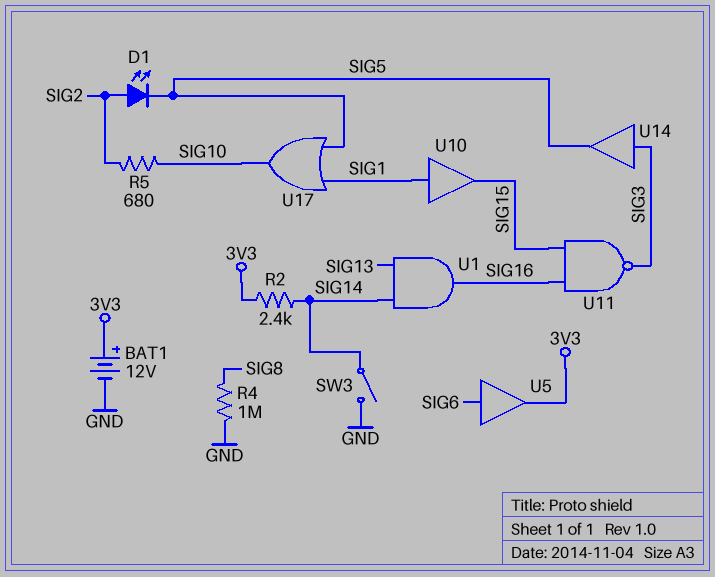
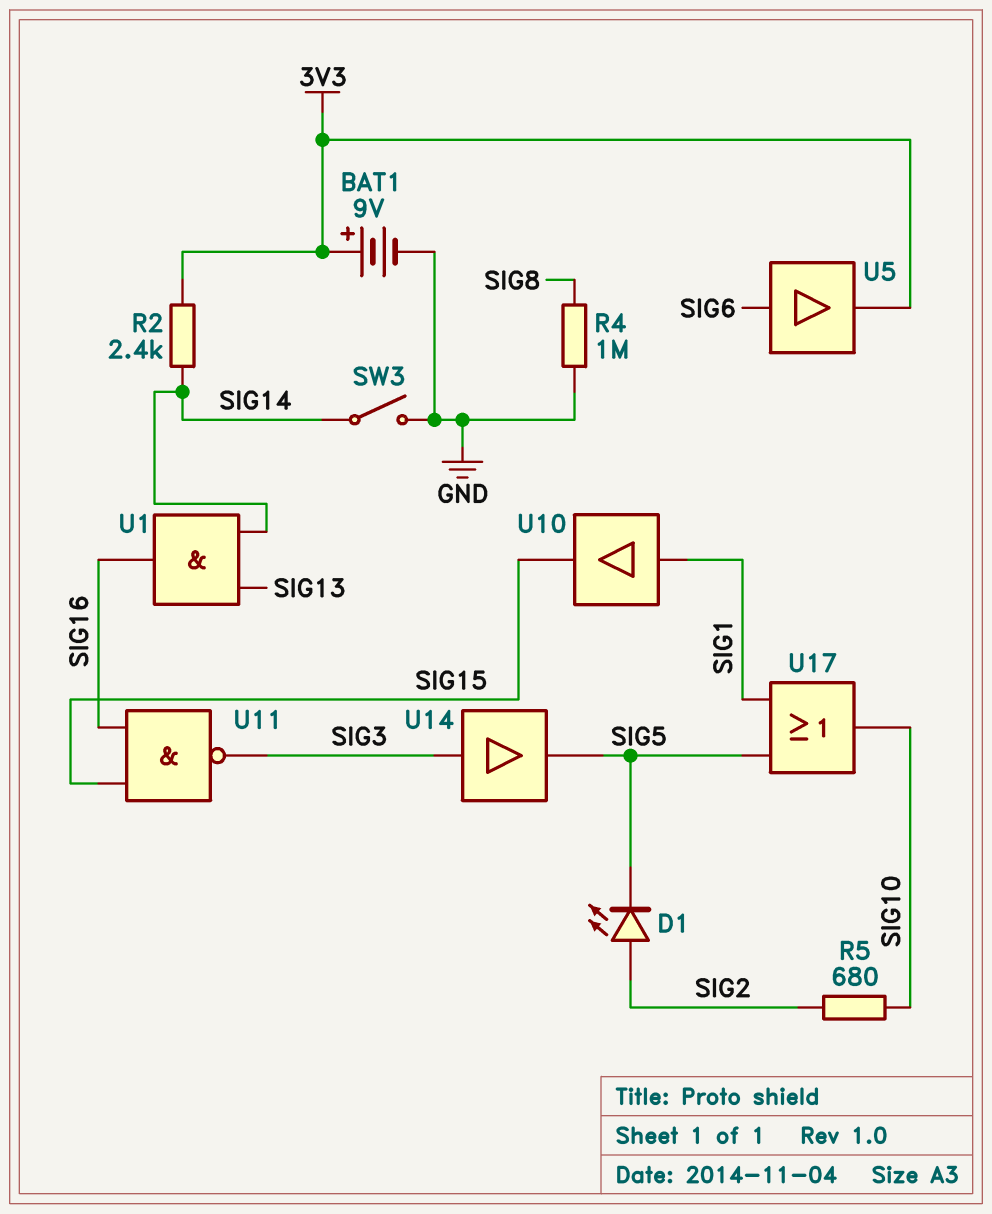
BAT1: 12V (plus 3V3, minus GND) -> 9V (plus 3V3, minus GND)

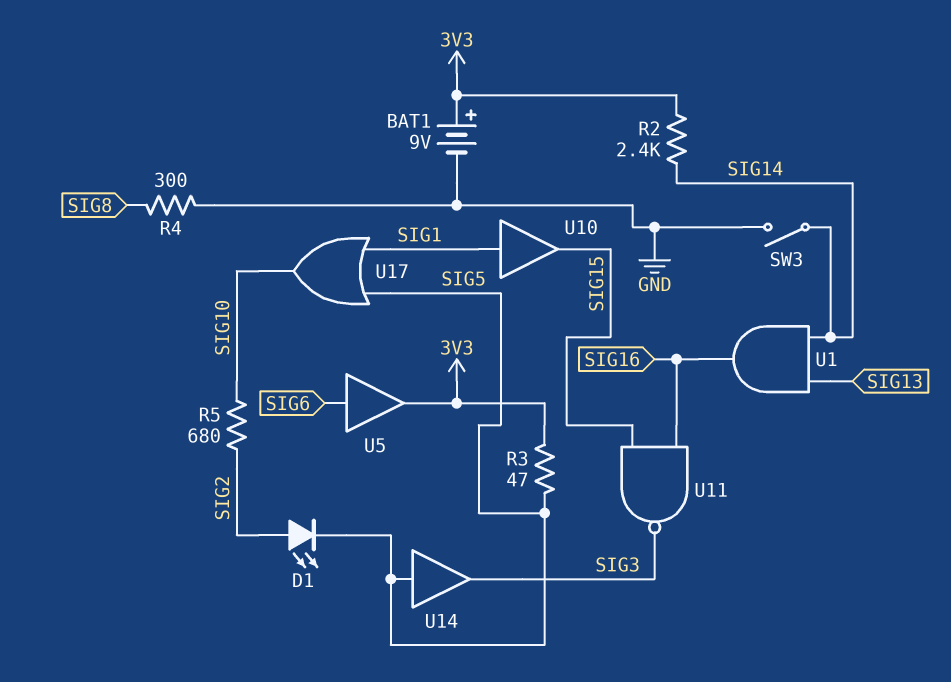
R3: none -> 47 (3V3, SIG5)
R4: 1M (GND, SIG8) -> 300 (GND, SIG8)
U14: buffer (in SIG3, out SIG5) -> buffer (in SIG5, out SIG3)

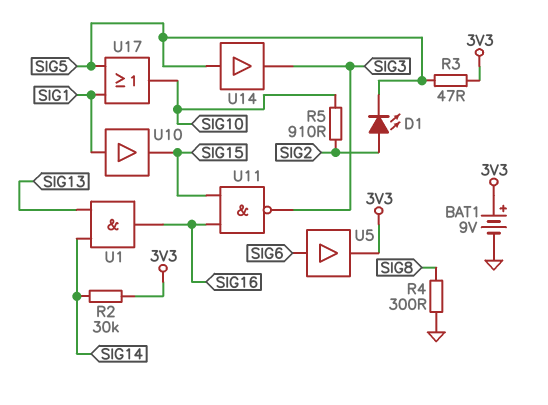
R2: 2.4k (3V3, SIG14) -> 30k (3V3, SIG14)
R5: 680 (SIG2, SIG10) -> 910 (SIG2, SIG10)
SW3: switch (GND, SIG14) -> none

